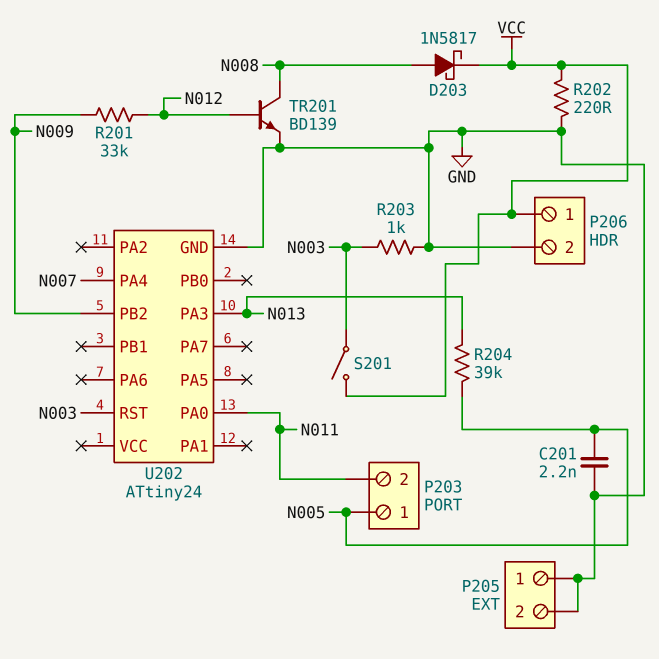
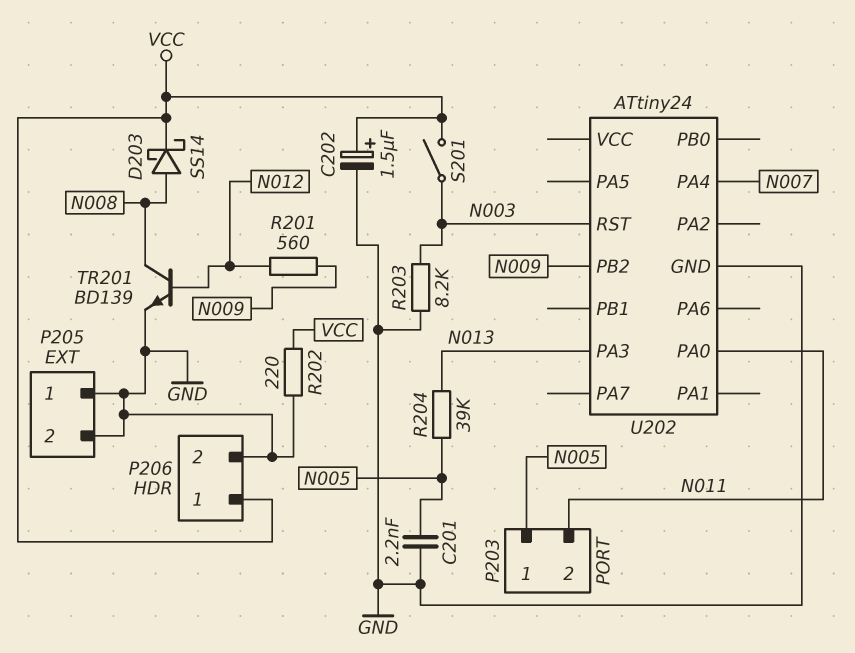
C202: none -> 1.5uF (plus VCC, minus GND)
D203: schottky 1N5817 (A N008, K VCC) -> schottky SS14 (A N008, K VCC)
R201: 33k (N009, N012) -> 560 (N009, N012)
R203: 1k (GND, N003) -> 8.2k (GND, N003)

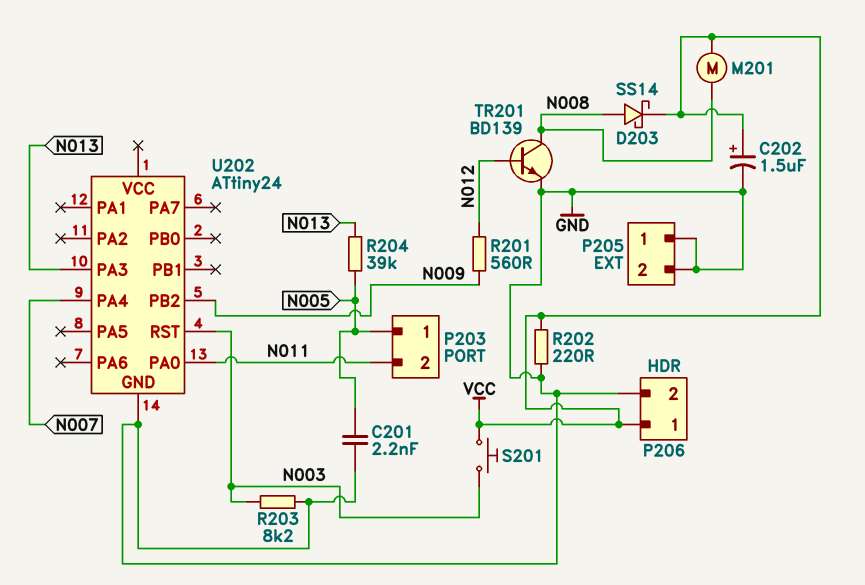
M201: none -> motor (N008, VCC)
S201: switch (N003, VCC) -> button (N003, VCC)

